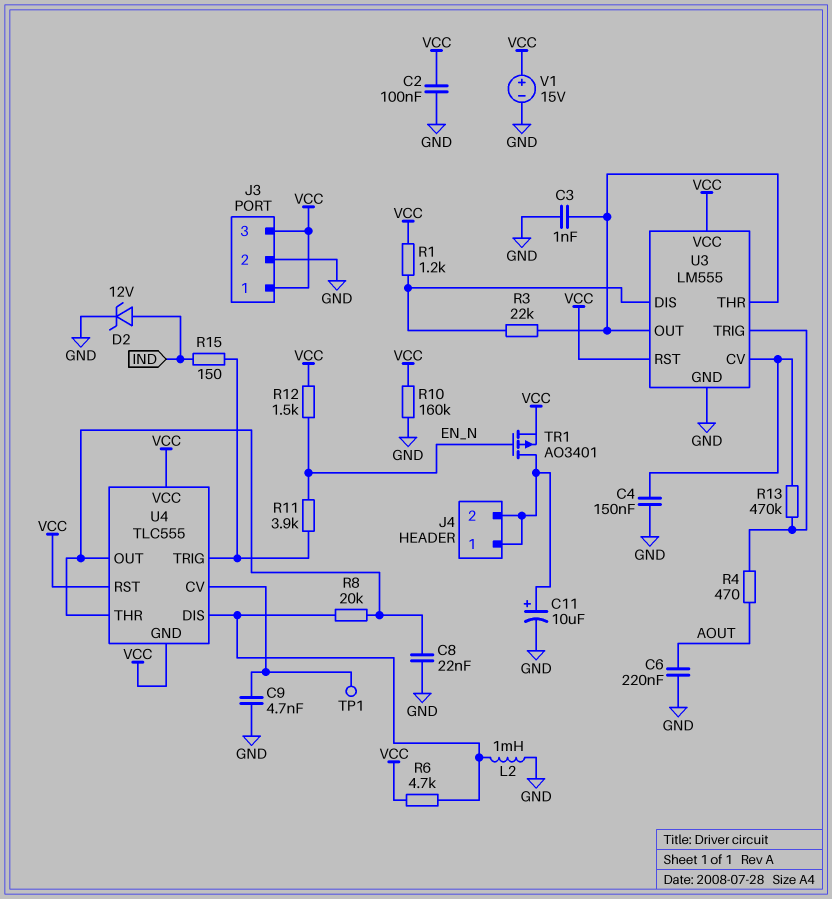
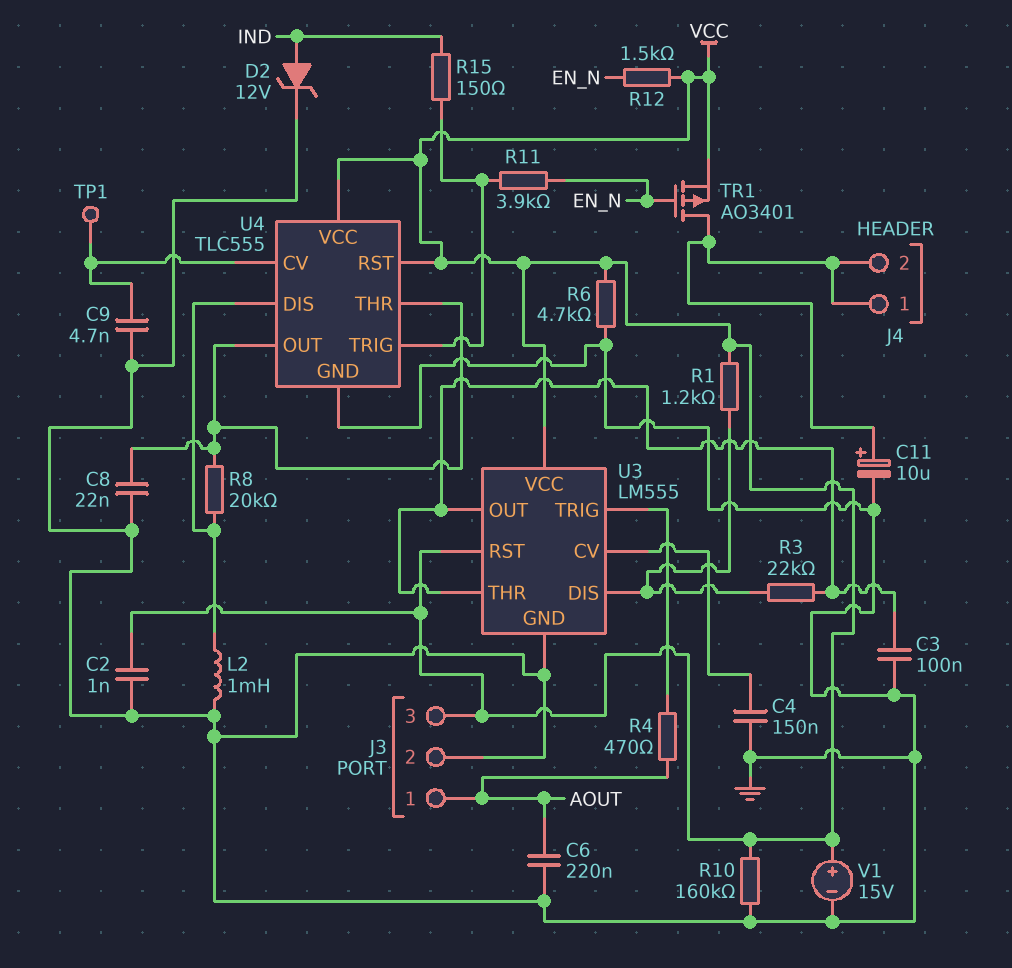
C2: 100nF (GND, VCC) -> 1nF (GND, VCC)
C3: 1nF (GND, U3/OUT) -> 100nF (GND, U3/OUT)
J3 pin 1: VCC -> AOUT
R6: 4.7k (U4/DIS, VCC) -> 4.7k (GND, VCC)
R13: 470k (U3/CV, U3/TRIG) -> none
U4 pin GND: VCC -> GND

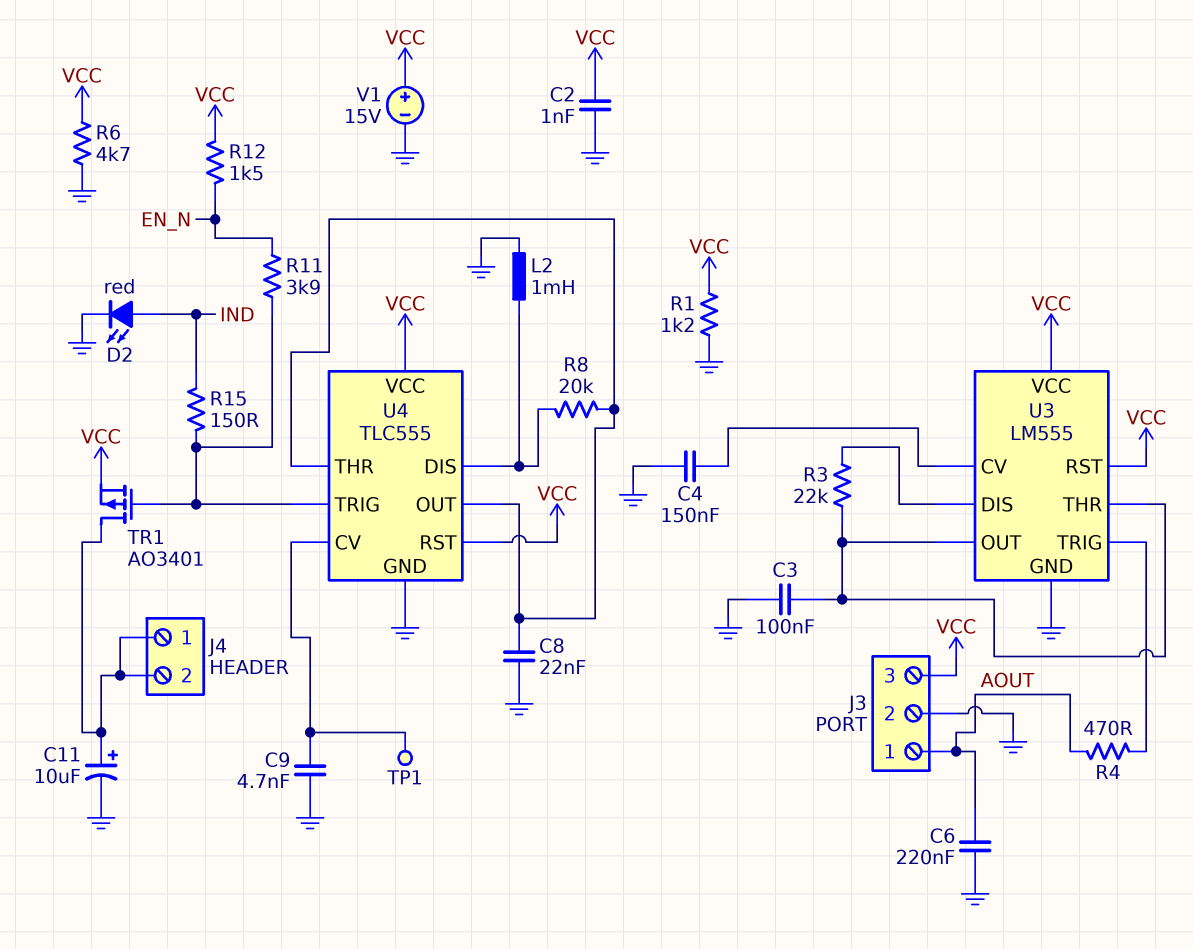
D2: zener 12V (A IND, K GND) -> LED red (A IND, K GND)
R1: 1.2k (U3/DIS, VCC) -> 1.2k (GND, VCC)
R10: 160k (GND, VCC) -> none
TR1: PMOS AO3401 (G EN_N, D J4/1, S VCC) -> PMOS AO3401 (G U4/TRIG, D J4/1, S VCC)

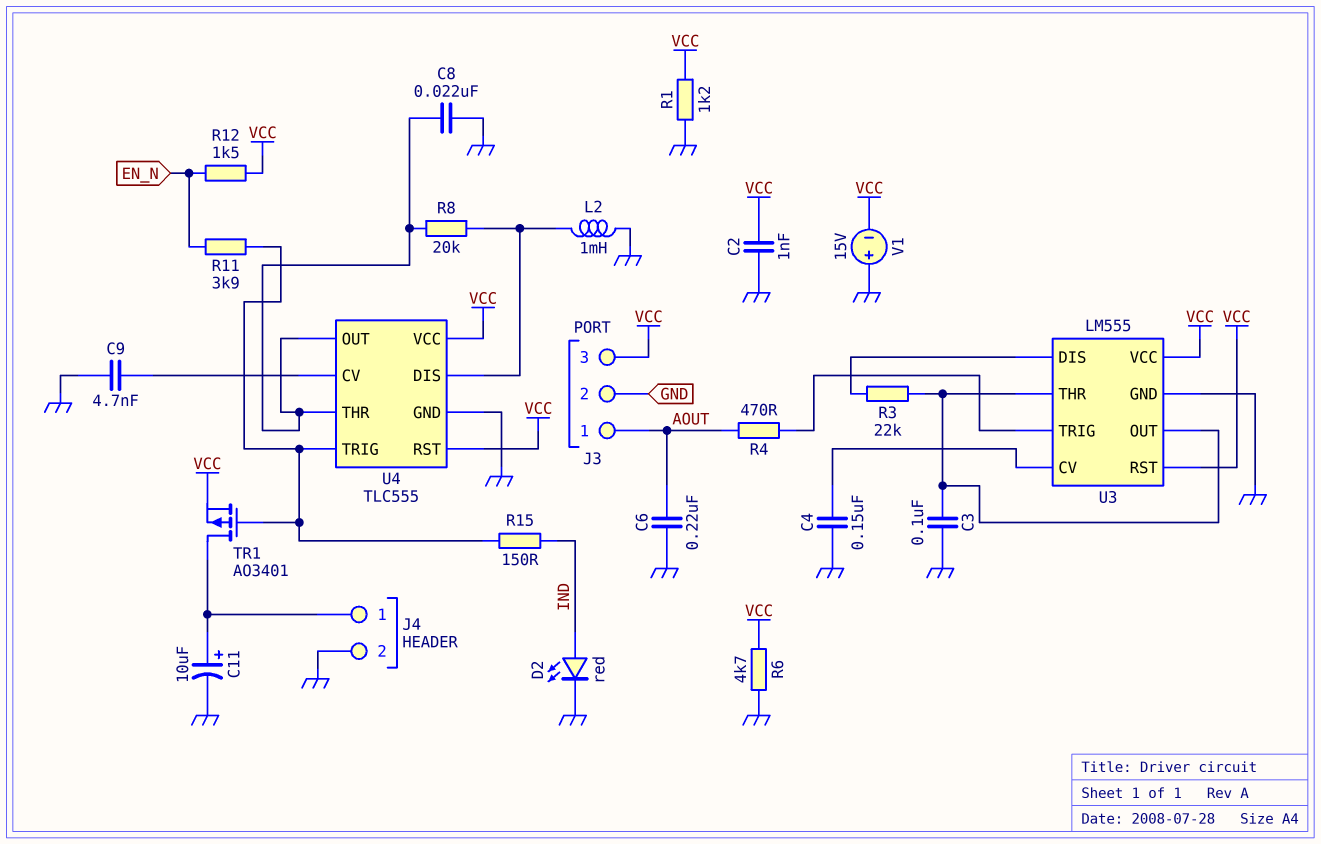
J4 pin 2: J4/1 -> GND
TP1: test point (U4/CV) -> none
V1: 15V (plus VCC, minus GND) -> 15V (plus GND, minus VCC)

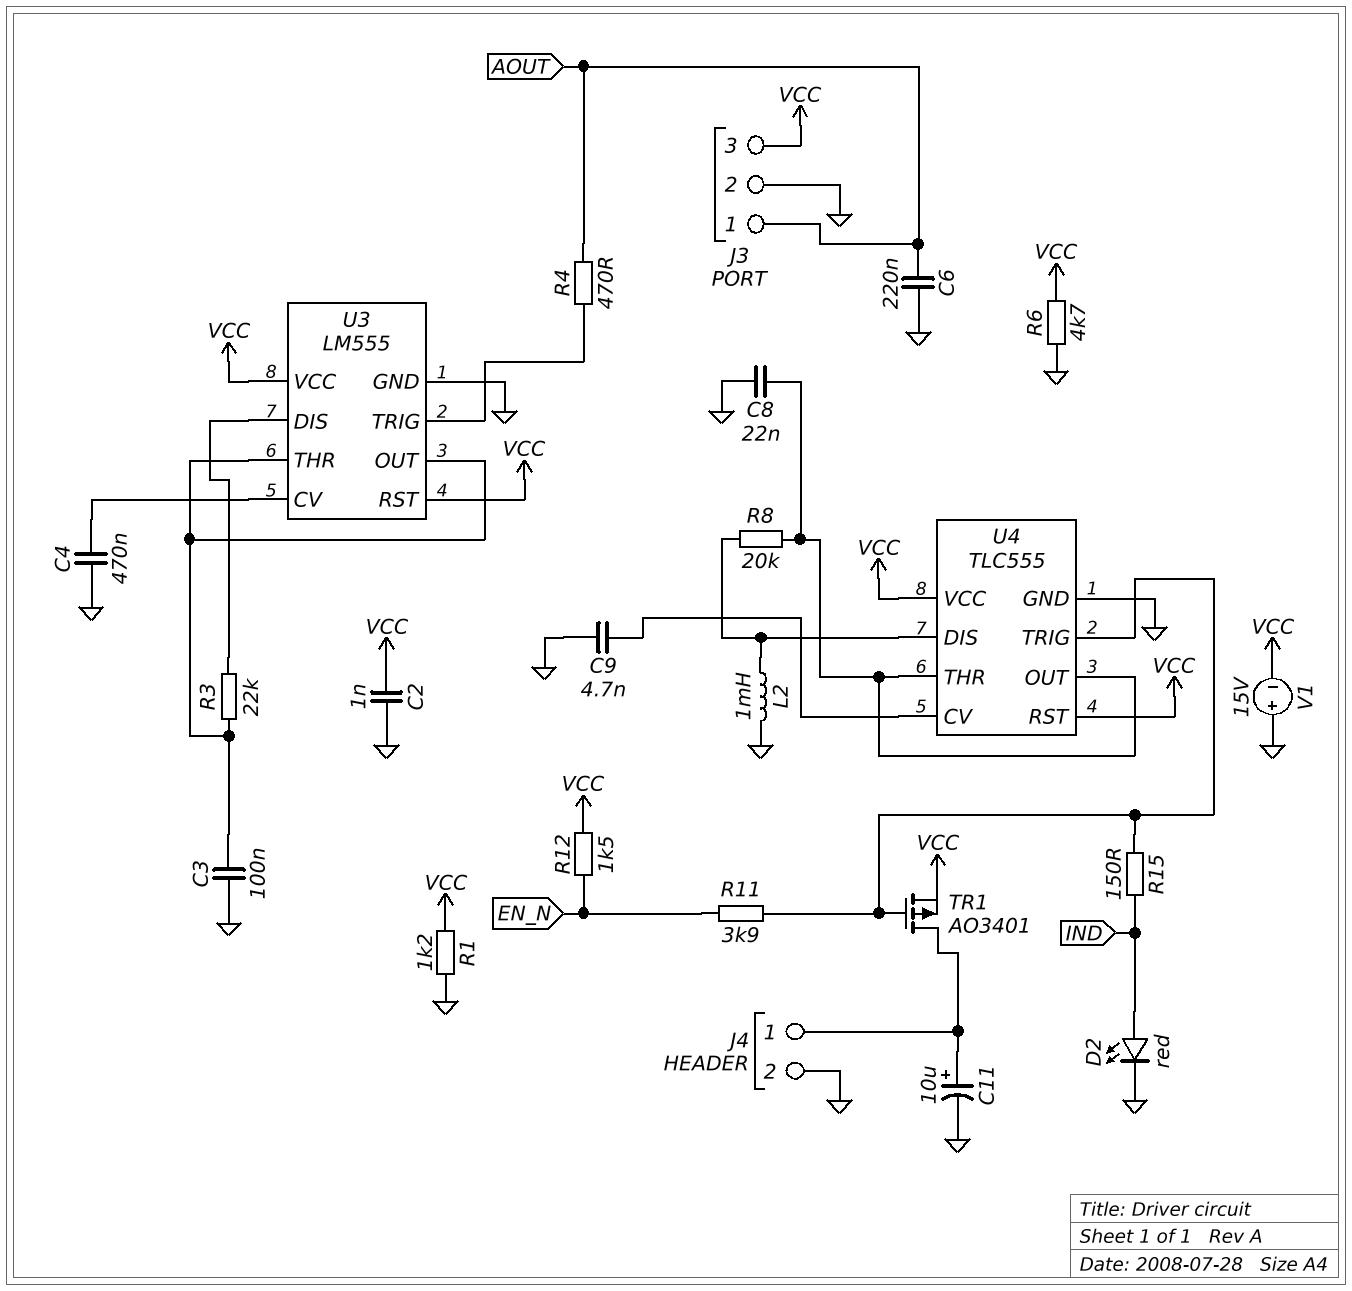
C4: 150nF (GND, U3/CV) -> 470nF (GND, U3/CV)

